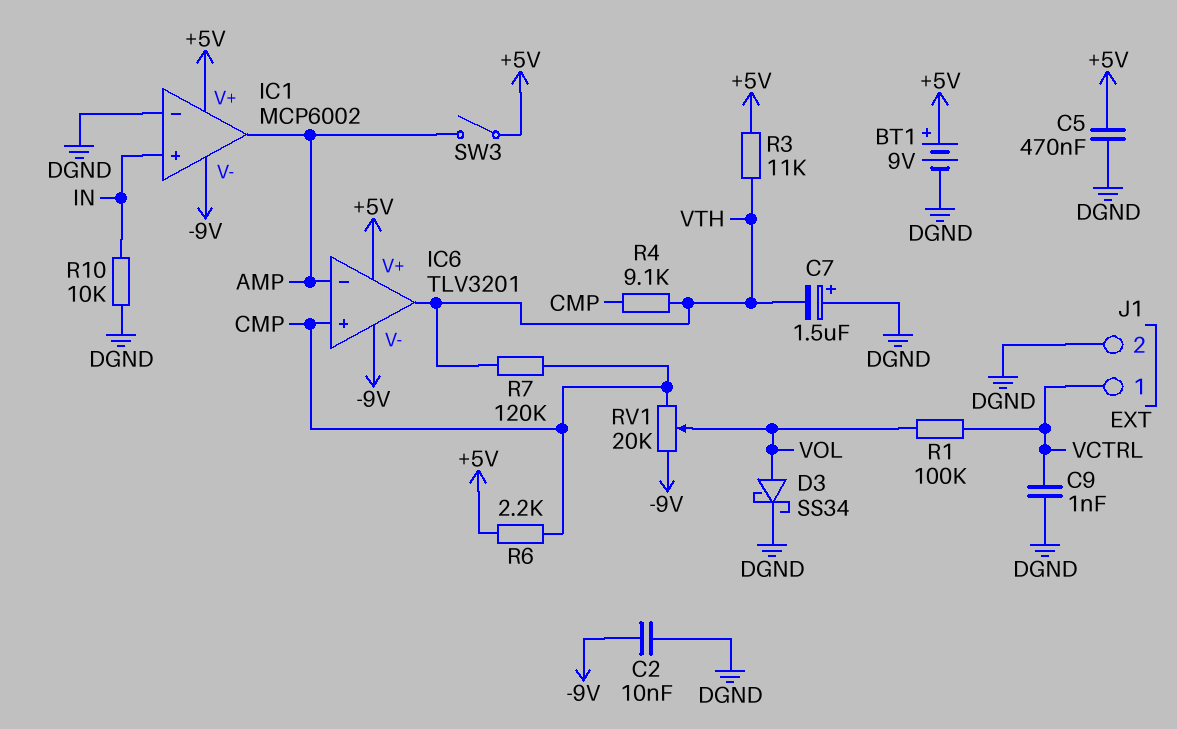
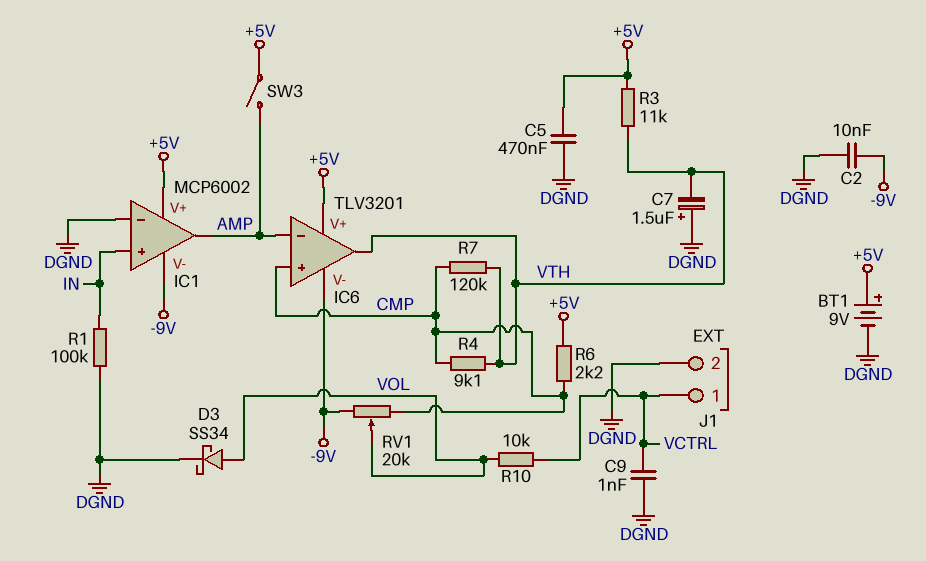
R1: 100k (VCTRL, VOL) -> 100k (DGND, IN)
R10: 10k (DGND, IN) -> 10k (VCTRL, VOL)

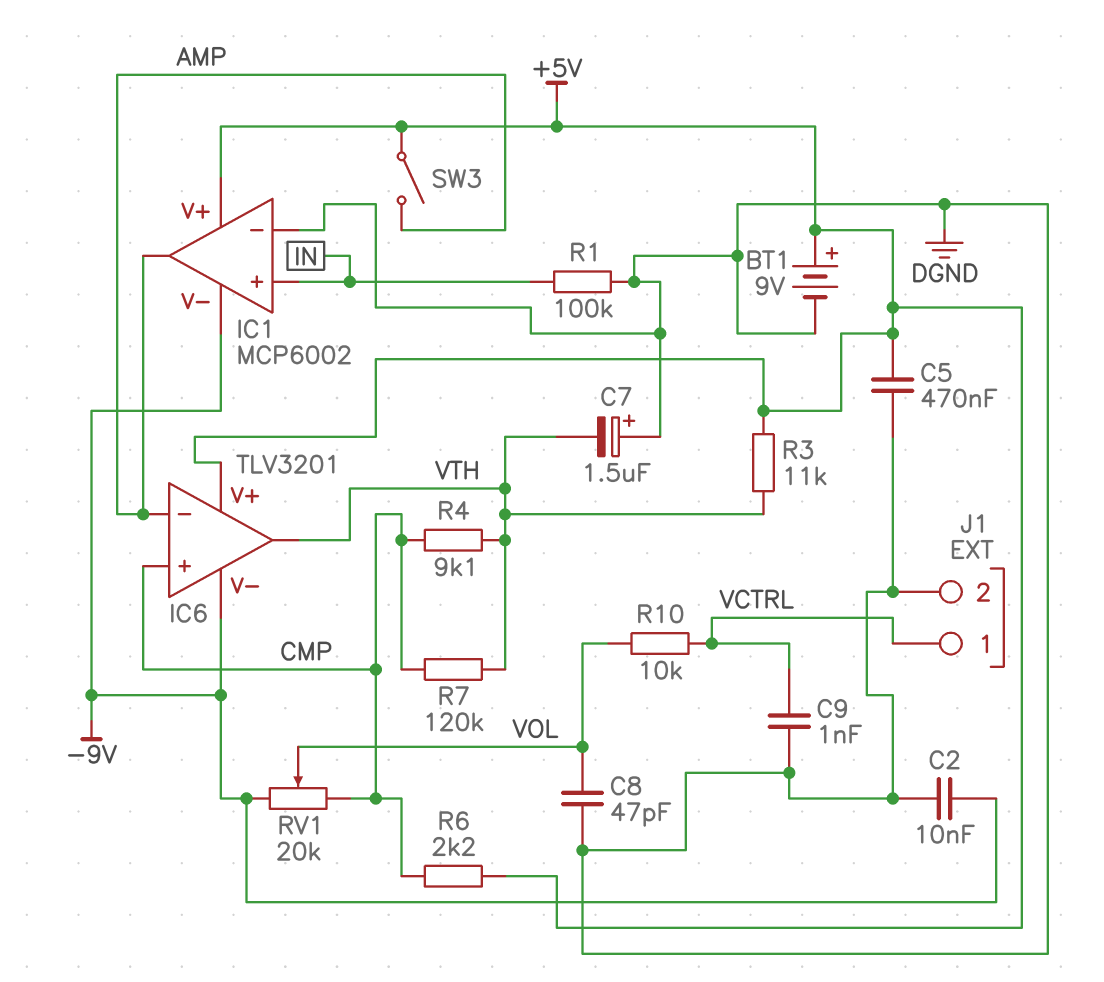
C8: none -> 47pF (DGND, VOL)
D3: schottky SS34 (A VOL, K DGND) -> none

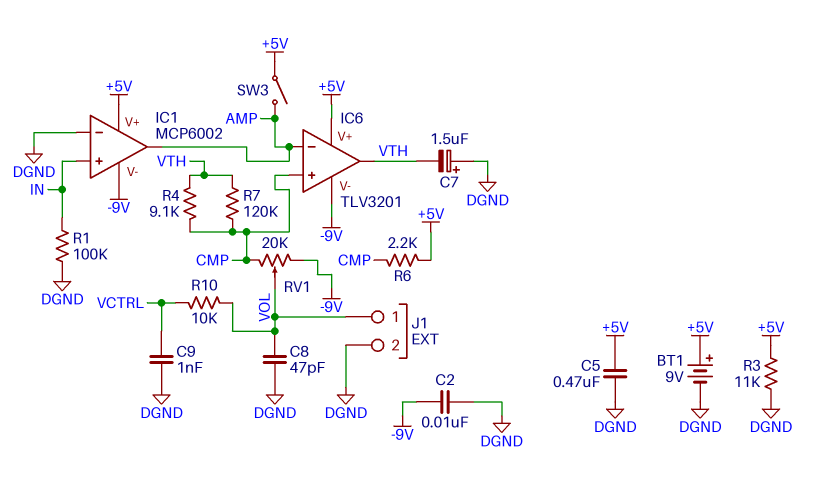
J1 pin 1: VCTRL -> VOL
R3: 11k (+5V, VTH) -> 11k (+5V, DGND)

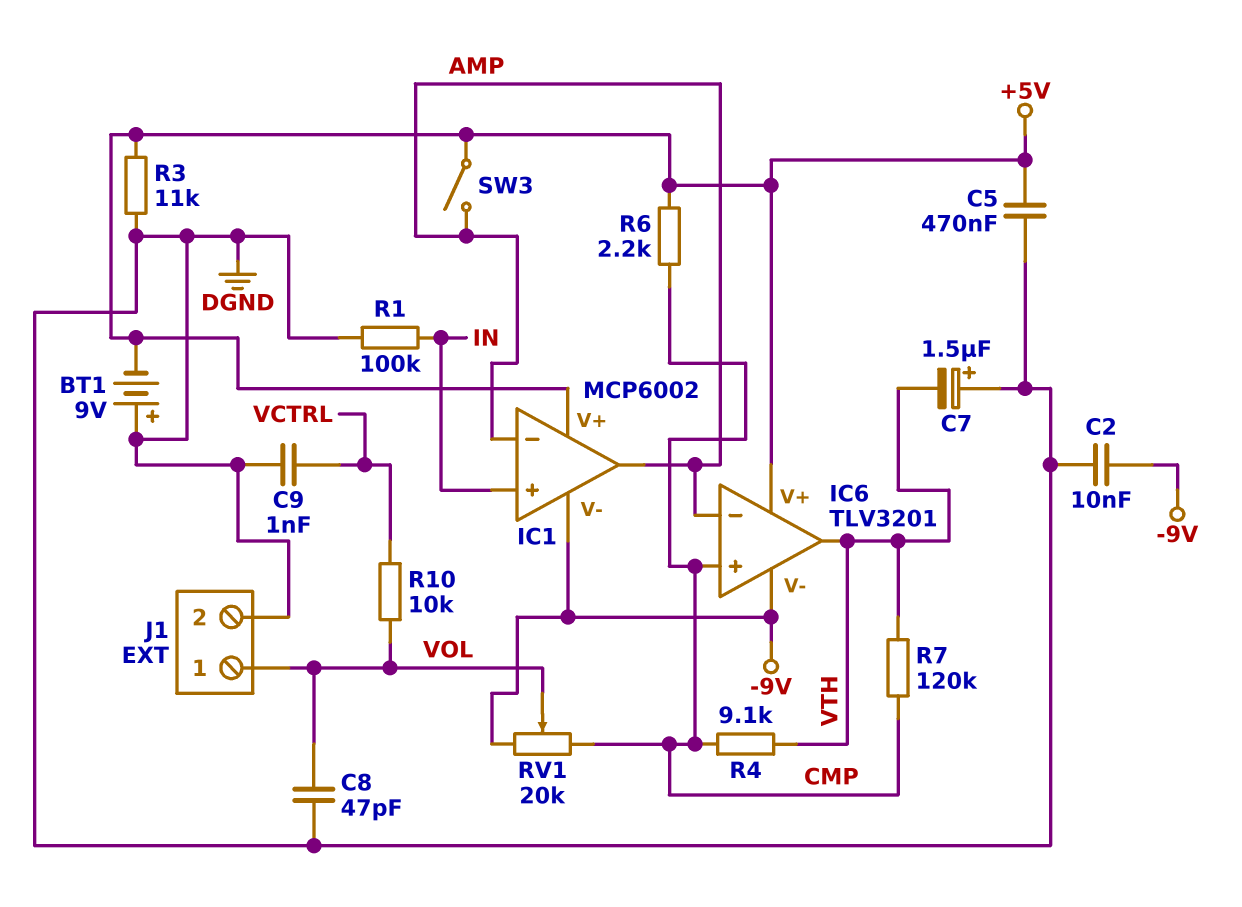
BT1: 9V (plus +5V, minus DGND) -> 9V (plus DGND, minus +5V)
IC1 pin in-: DGND -> AMP

